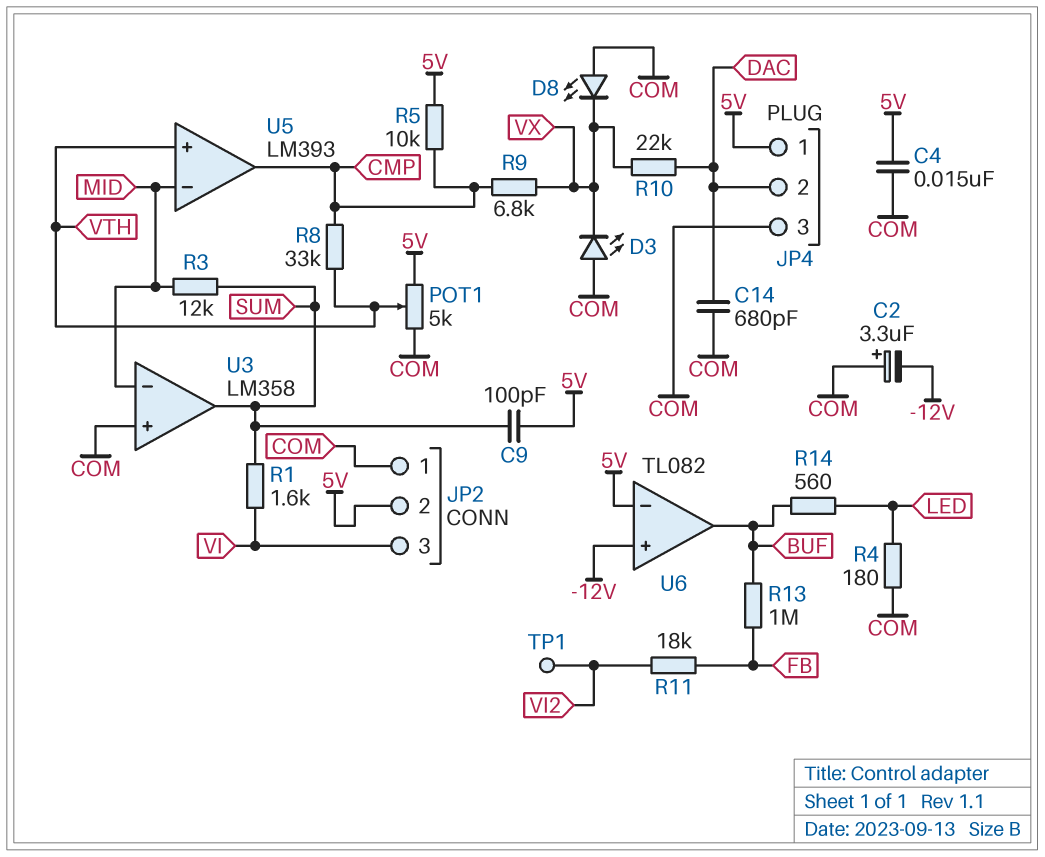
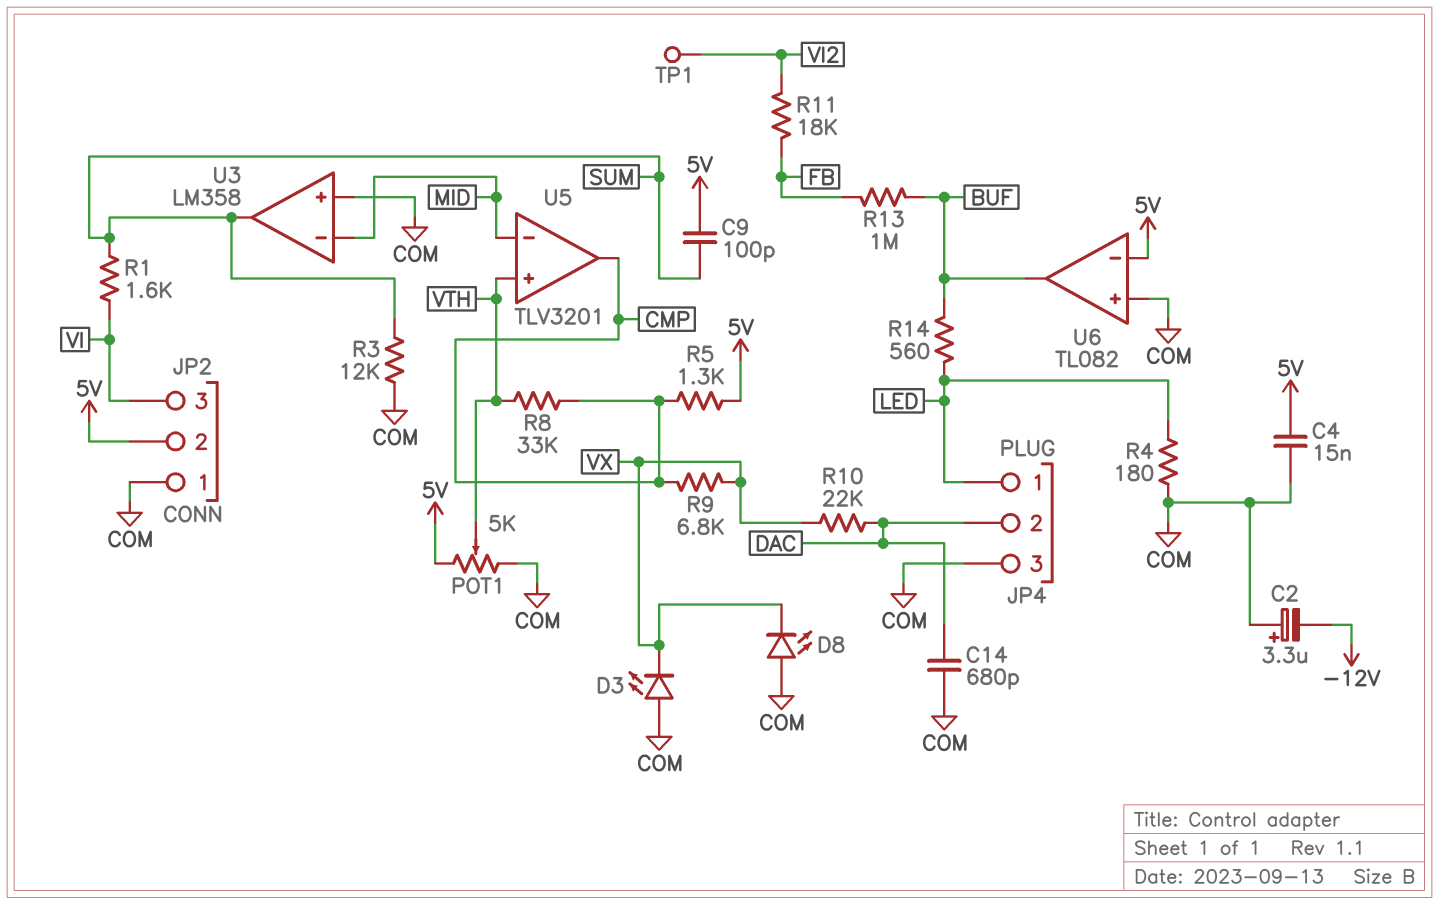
JP4 pin 1: 5V -> LED
R3: 12k (MID, SUM) -> 12k (COM, SUM)
R5: 10k (5V, CMP) -> 1.3k (5V, CMP)
U5: LM393 -> TLV3201
U6 pin in+: -12V -> COM

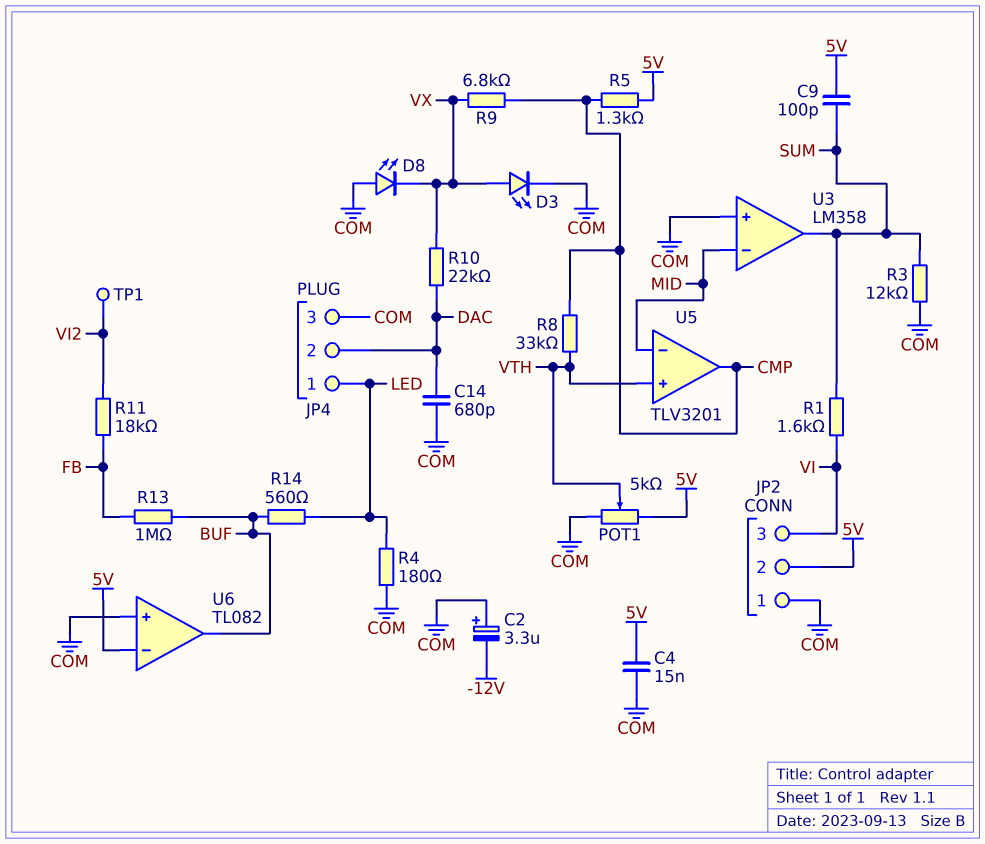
D3: LED (A COM, K VX) -> LED (A VX, K COM)

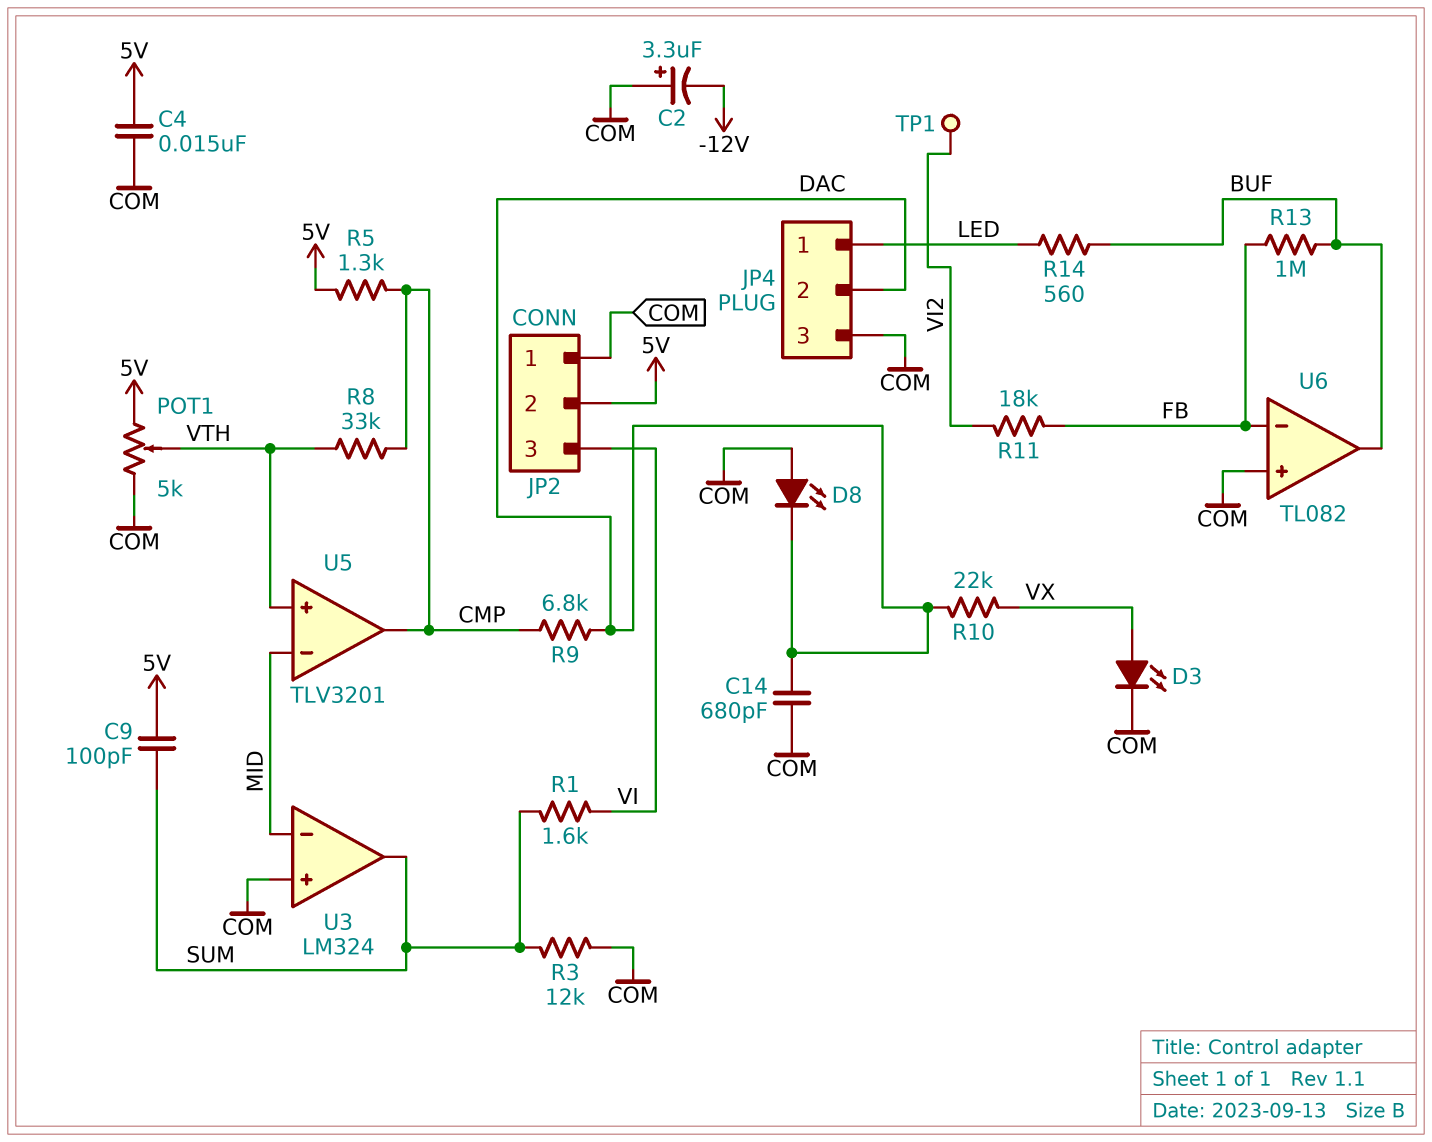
D8: LED (A COM, K VX) -> LED (A COM, K DAC)
R4: 180 (COM, LED) -> none
R9: 6.8k (CMP, VX) -> 6.8k (CMP, DAC)
U3: LM358 -> LM324
U6 pin in-: 5V -> FB

